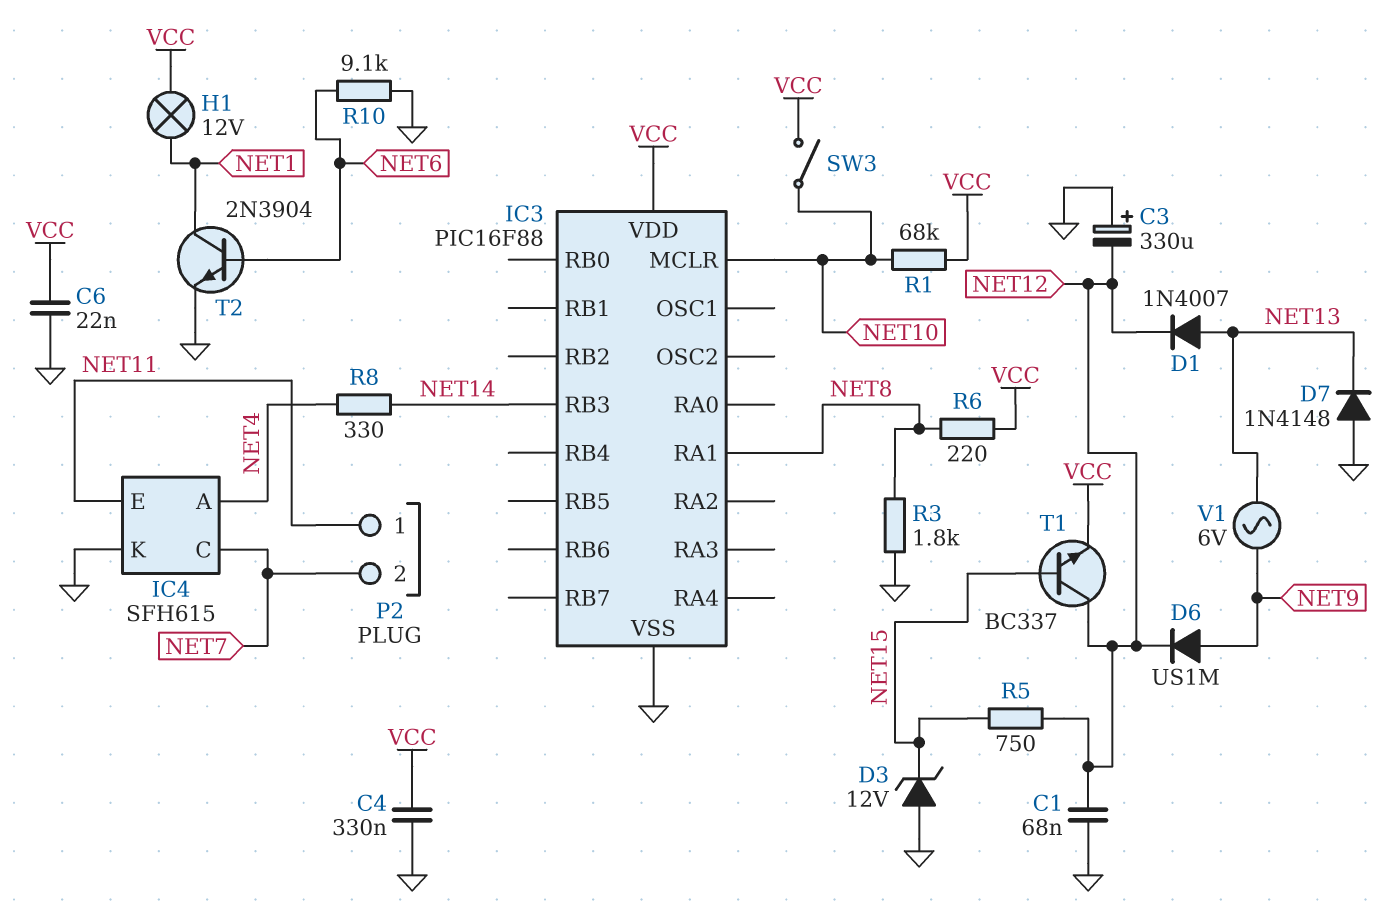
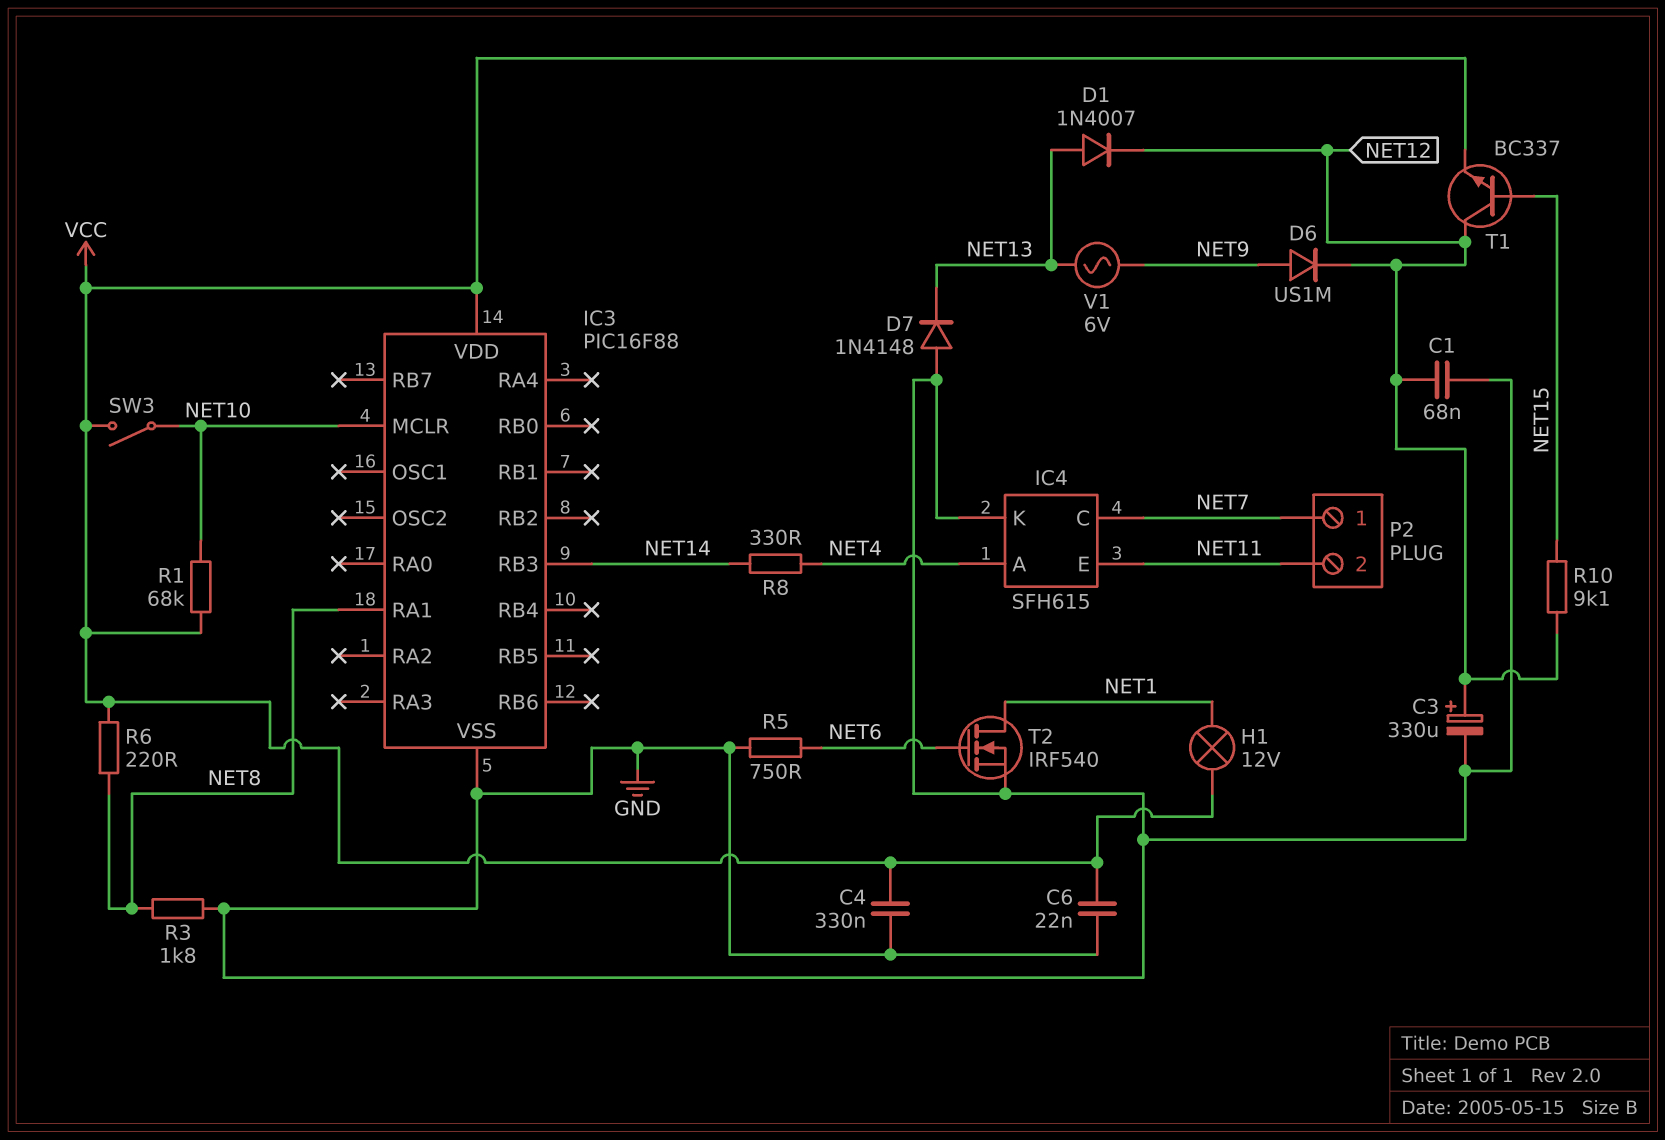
C3: 330uF (plus GND, minus NET12) -> 330uF (plus NET12, minus GND)
D3: zener 12V (A GND, K NET15) -> none
P2 pin 1: NET11 -> NET7
P2 pin 2: NET7 -> NET11
R5: 750 (NET12, NET15) -> 750 (GND, NET6)
R10: 9.1k (GND, NET6) -> 9.1k (NET12, NET15)
T2: NPN 2N3904 (B NET6, C NET1, E GND) -> NMOS IRF540 (G NET6, D NET1, S GND)

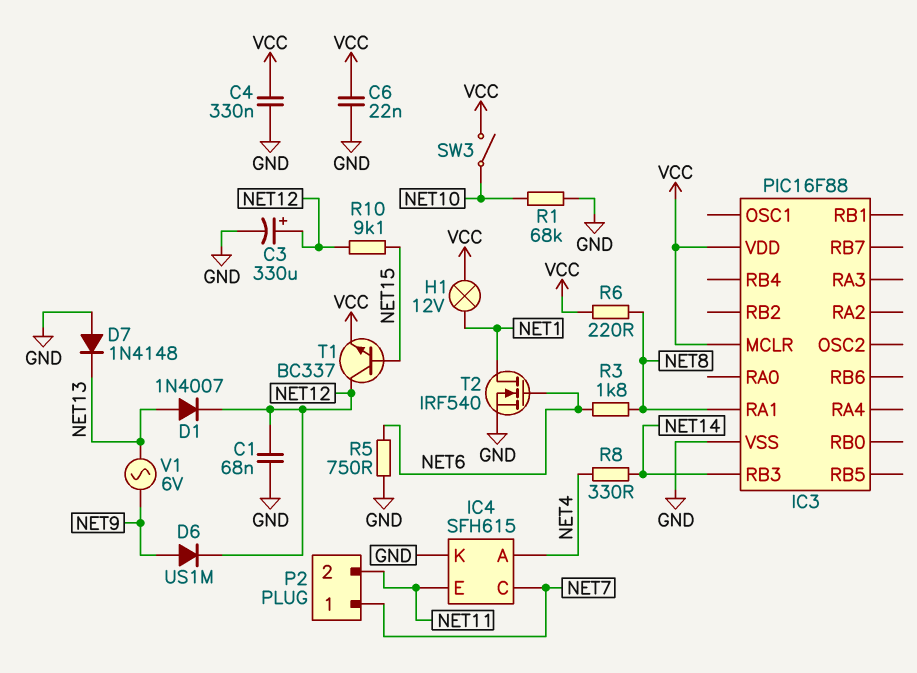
IC3 pin MCLR: NET10 -> VCC
R1: 68k (NET10, VCC) -> 68k (GND, NET10)
R3: 1.8k (GND, NET8) -> 1.8k (NET6, NET8)

